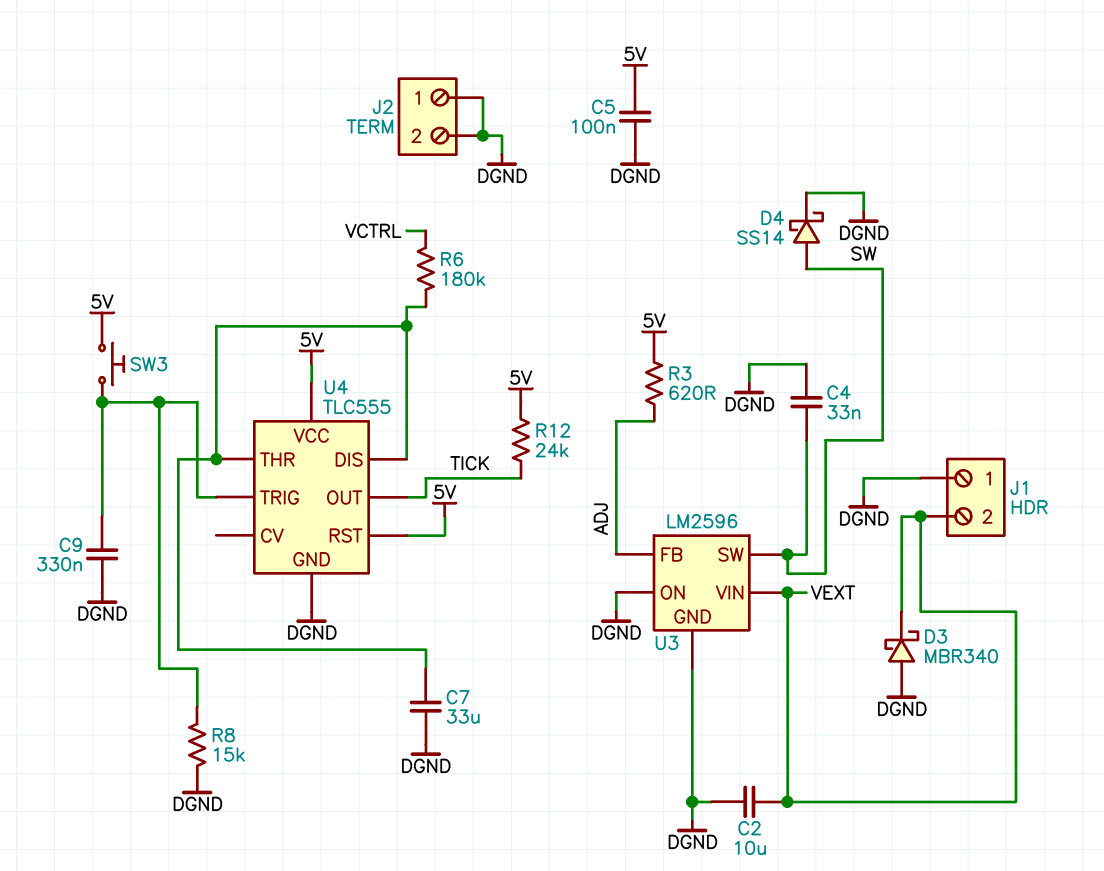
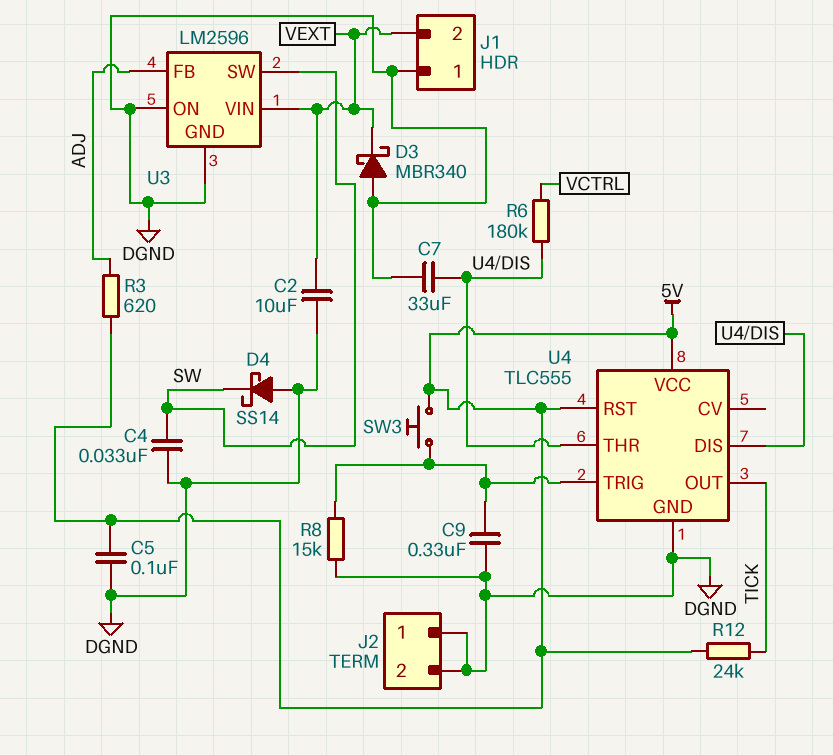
D4: schottky SS14 (A SW, K DGND) -> schottky SS14 (A DGND, K SW)

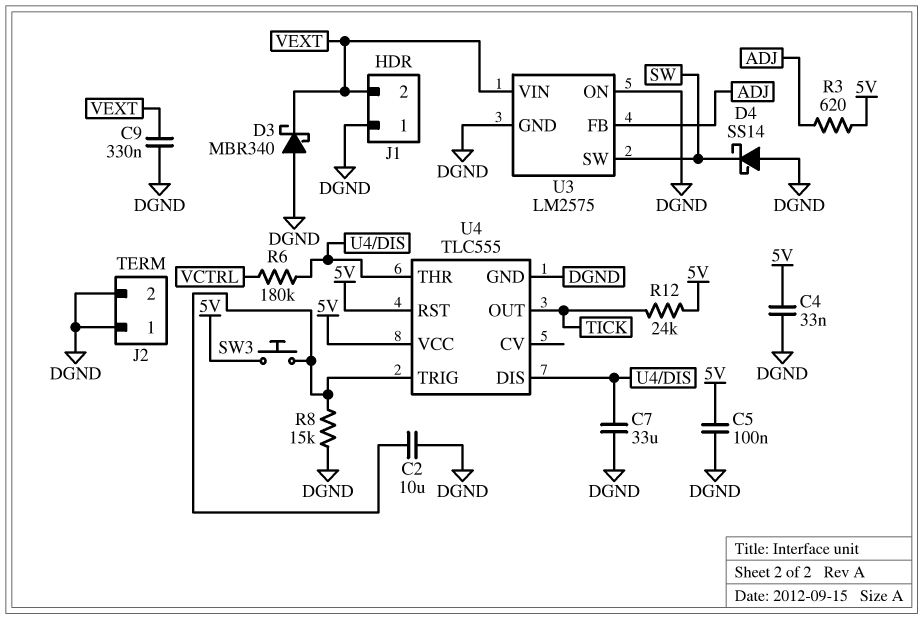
C2: 10uF (DGND, VEXT) -> 10uF (DGND, U4/TRIG)
C4: 33nF (DGND, SW) -> 33nF (5V, DGND)
C9: 330nF (DGND, U4/TRIG) -> 330nF (DGND, VEXT)
U3: LM2596 -> LM2575

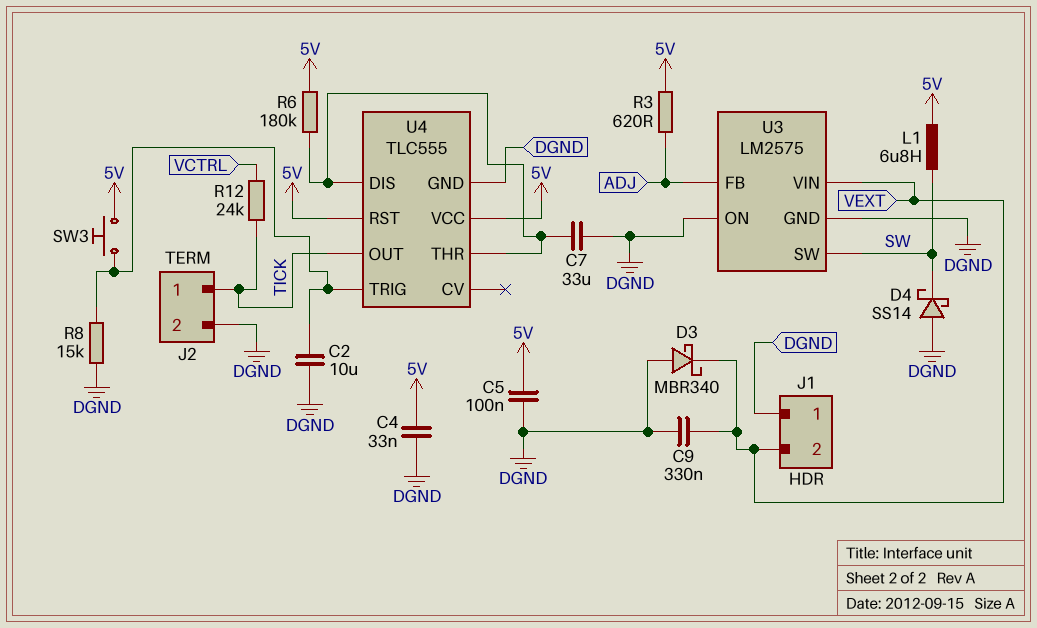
J2 pin 1: DGND -> TICK
L1: none -> 6.8uH (5V, SW)
R6: 180k (U4/DIS, VCTRL) -> 180k (5V, U4/DIS)
R12: 24k (5V, TICK) -> 24k (TICK, VCTRL)

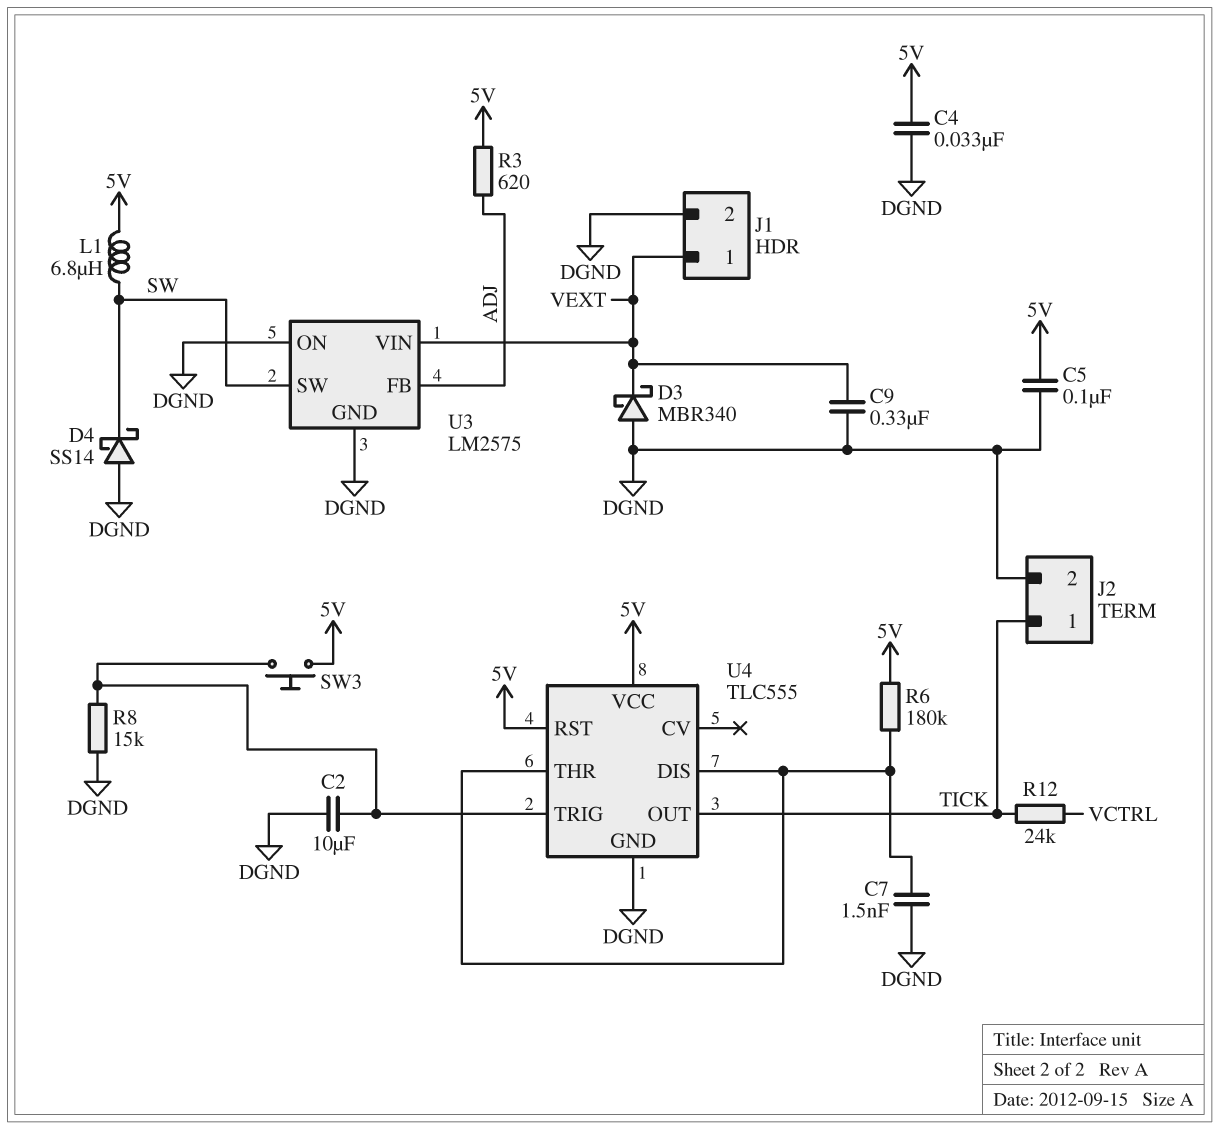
C7: 33uF (DGND, U4/DIS) -> 1.5nF (DGND, U4/DIS)
J1 pin 1: DGND -> VEXT
J1 pin 2: VEXT -> DGND

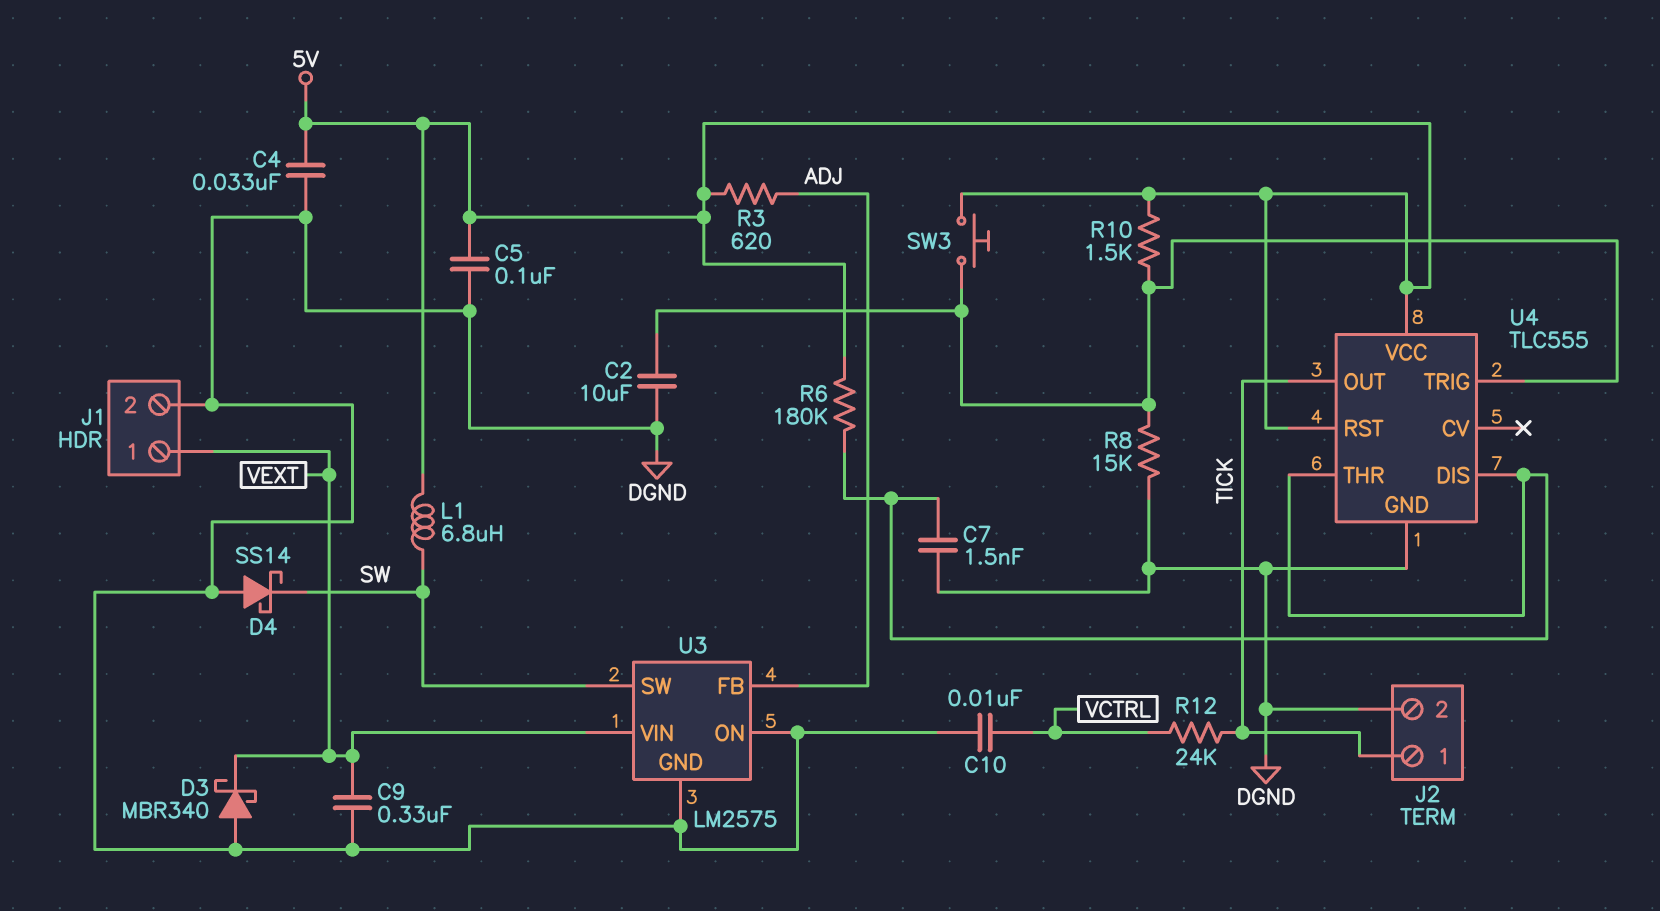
C10: none -> 10nF (DGND, VCTRL)
R10: none -> 1.5k (5V, U4/TRIG)

